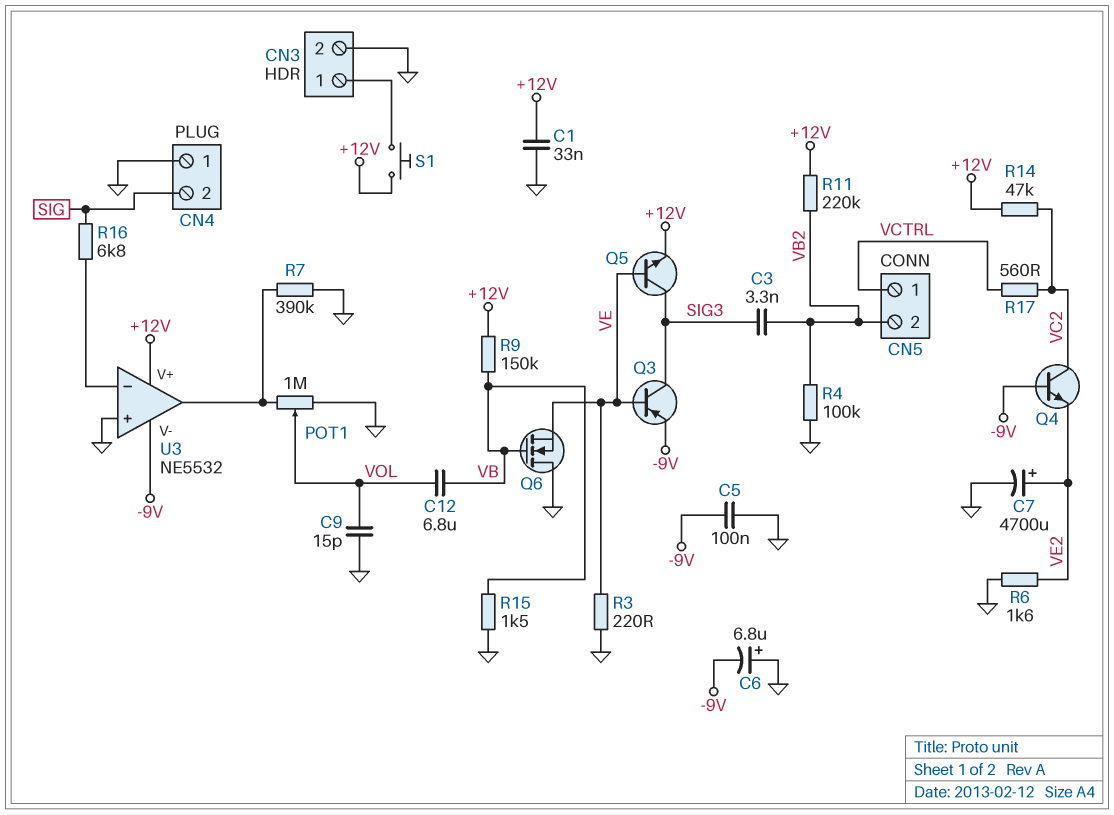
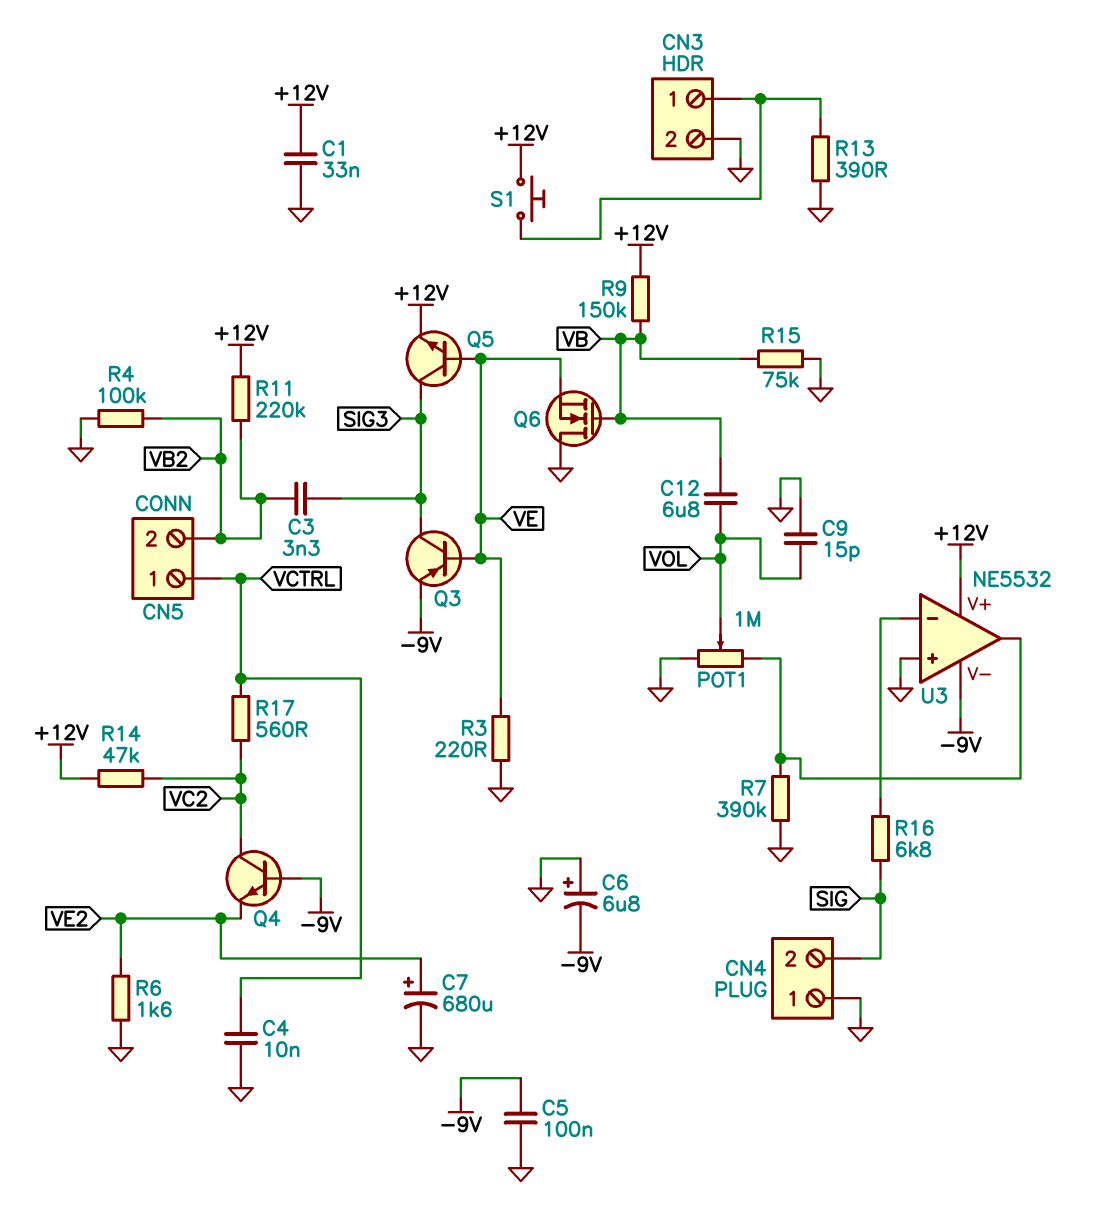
C4: none -> 10nF (GND, VCTRL)
C7: 4700uF (plus VE2, minus GND) -> 680uF (plus VE2, minus GND)
R13: none -> 390 (CN3/1, GND)
R15: 1.5k (GND, VB) -> 75k (GND, VB)

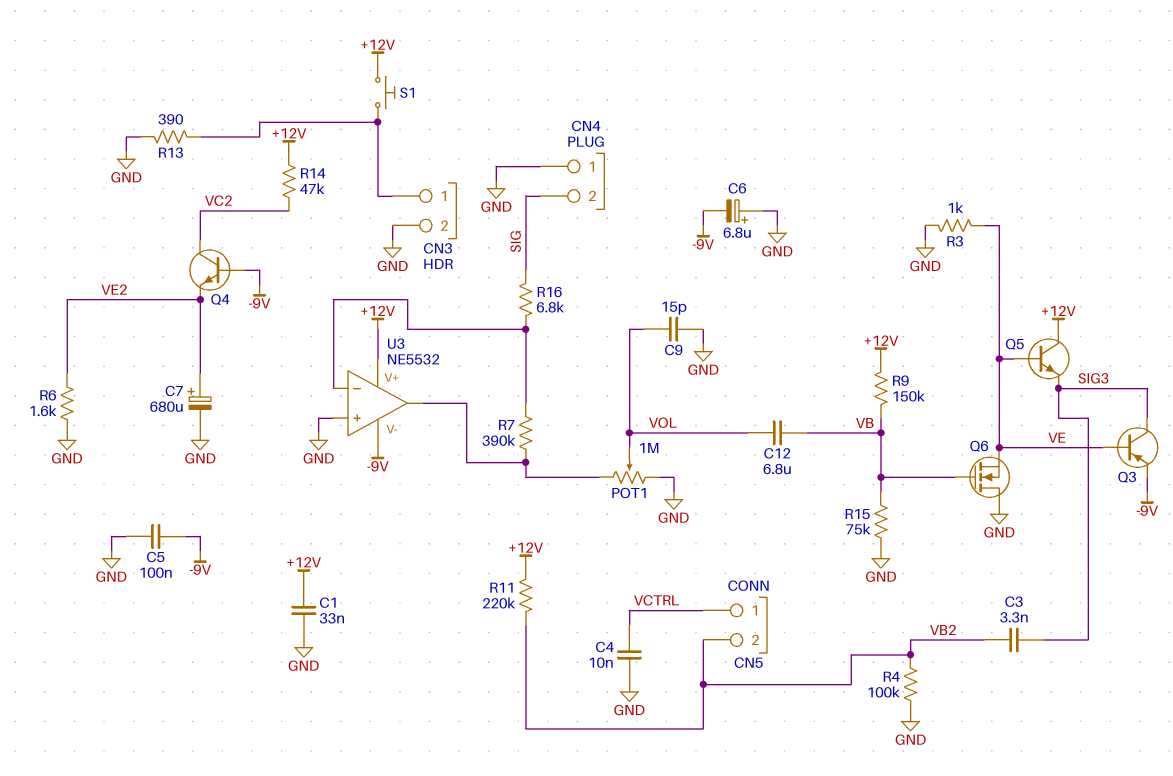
Q5: NPN (B VE, C SIG3, E +12V) -> NPN (B VE, C +12V, E SIG3)
R3: 220 (GND, VE) -> 1k (GND, VE)
R7: 390k (GND, U3/out) -> 390k (U3/in-, U3/out)
R17: 560 (VC2, VCTRL) -> none

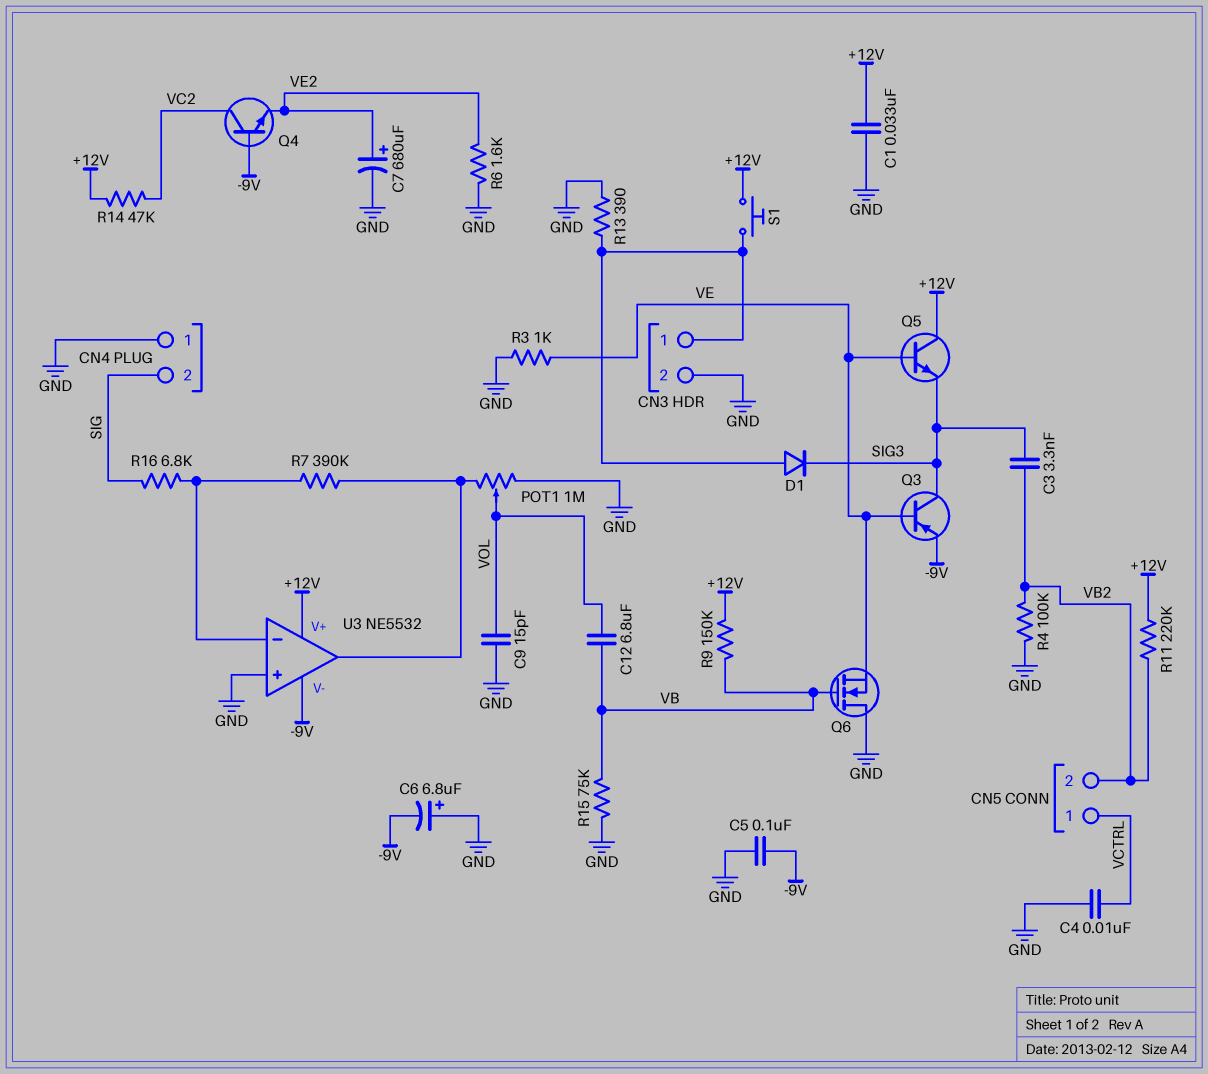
D1: none -> diode (A CN3/1, K SIG3)

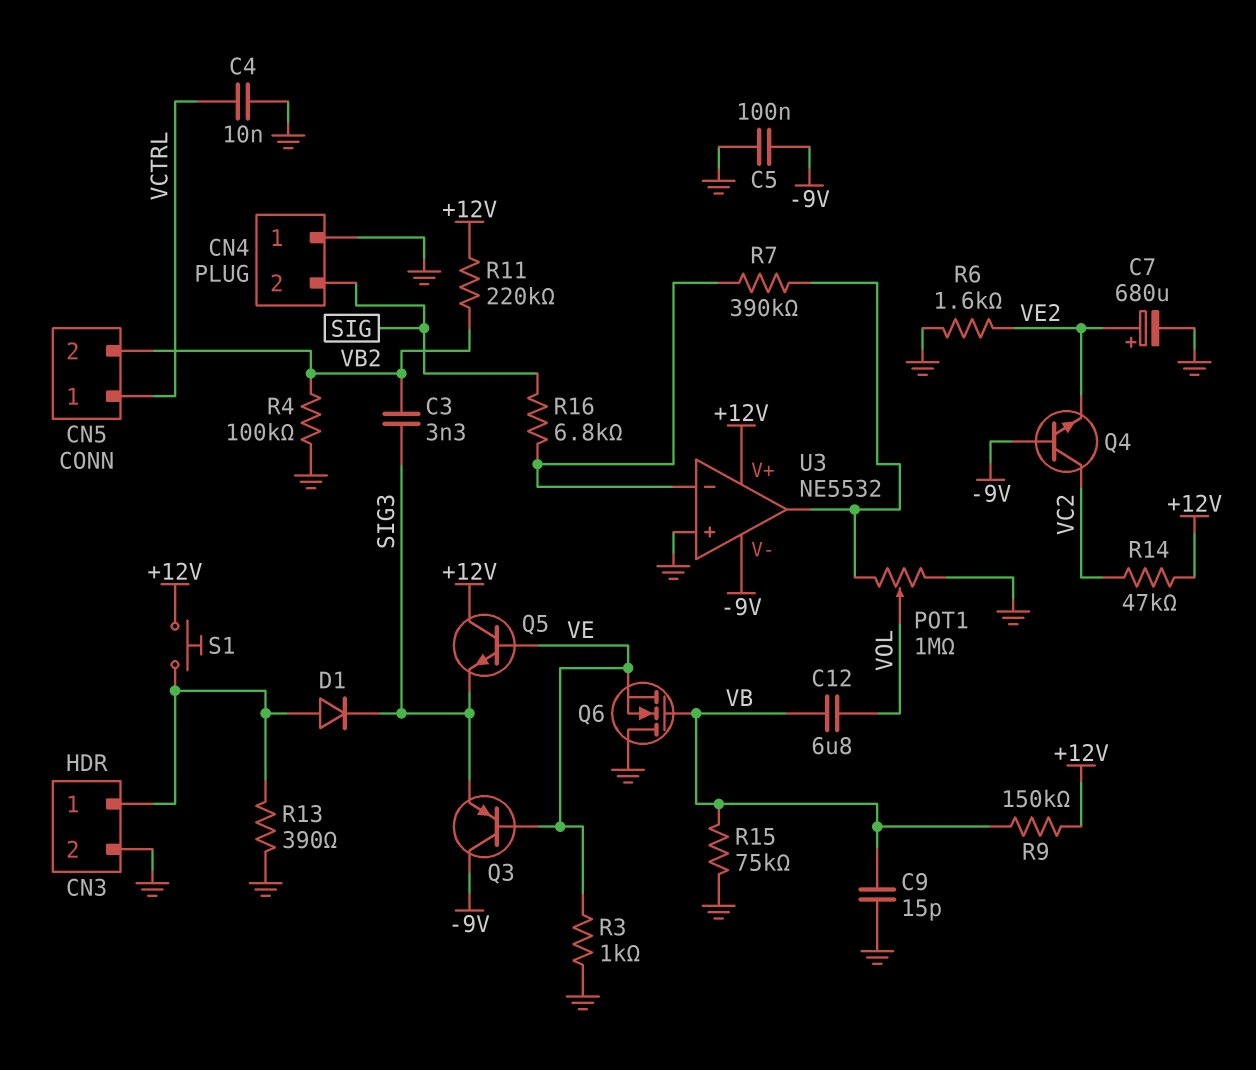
C1: 33nF (+12V, GND) -> none
C6: 6.8uF (plus GND, minus -9V) -> none
C9: 15pF (GND, VOL) -> 15pF (GND, VB)
Q3: PNP (B VE, C SIG3, E -9V) -> PNP (B VE, C -9V, E SIG3)

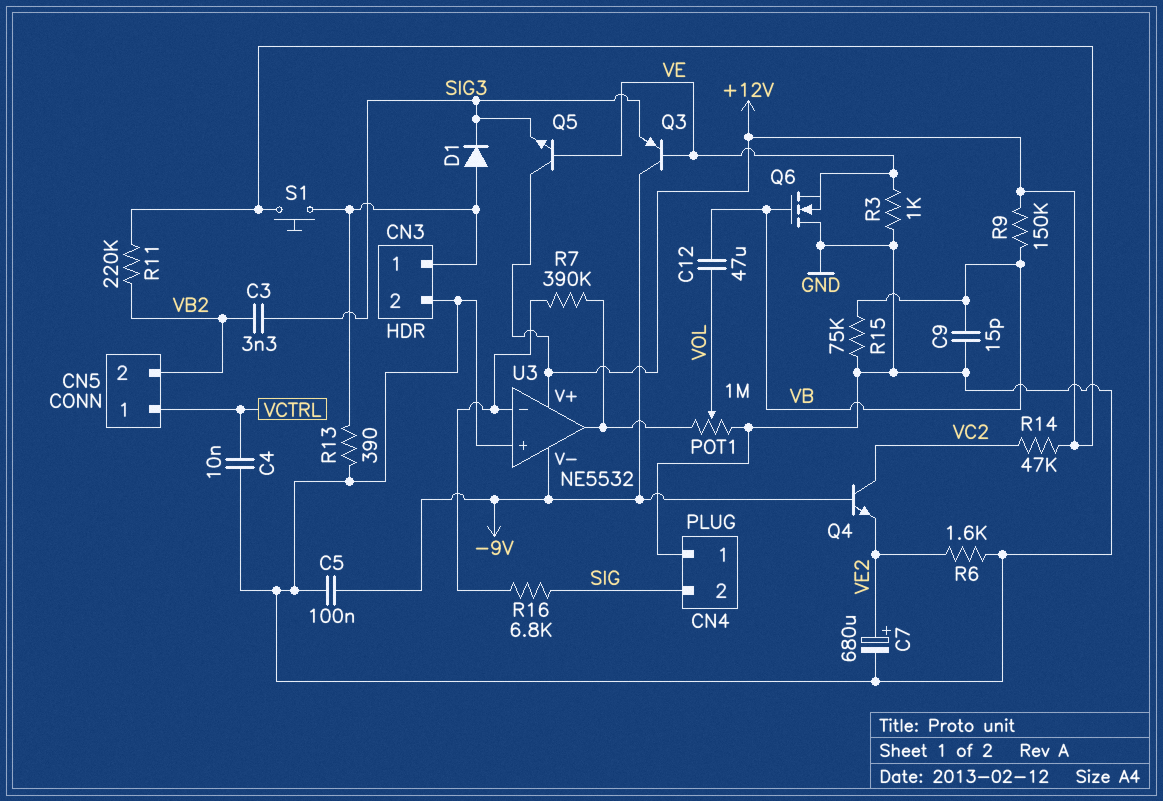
C12: 6.8uF (VB, VOL) -> 47uF (VB, VOL)
R4: 100k (GND, VB2) -> none

